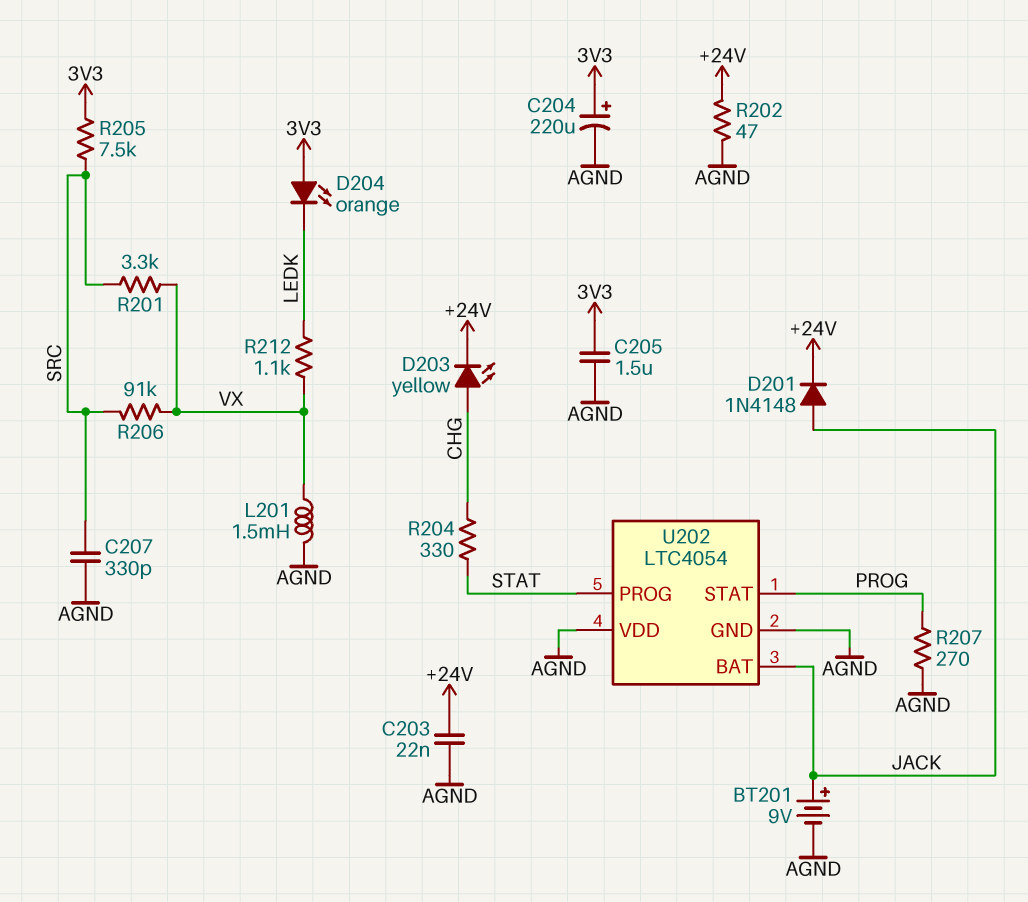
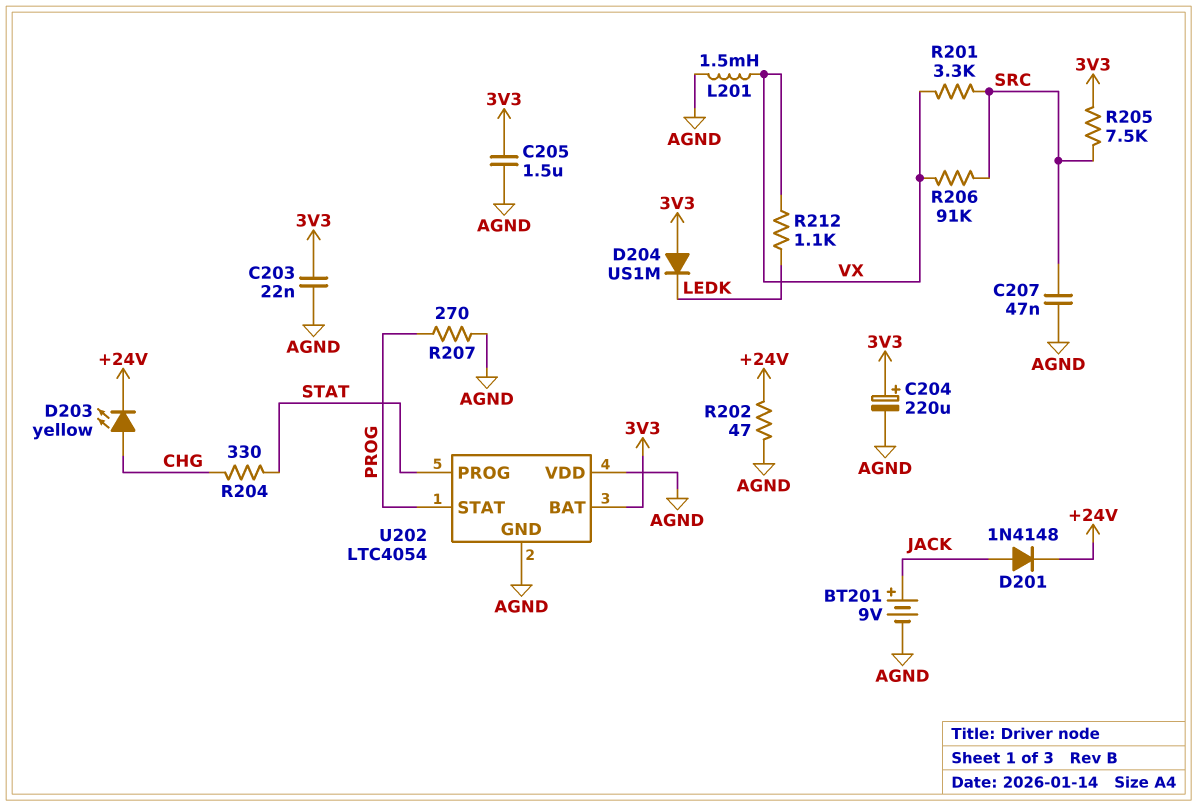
C203: 22nF (+24V, AGND) -> 22nF (3V3, AGND)
C207: 330pF (AGND, SRC) -> 47nF (AGND, SRC)
D204: LED orange (A 3V3, K LEDK) -> diode US1M (A 3V3, K LEDK)
U202 pin BAT: JACK -> 3V3

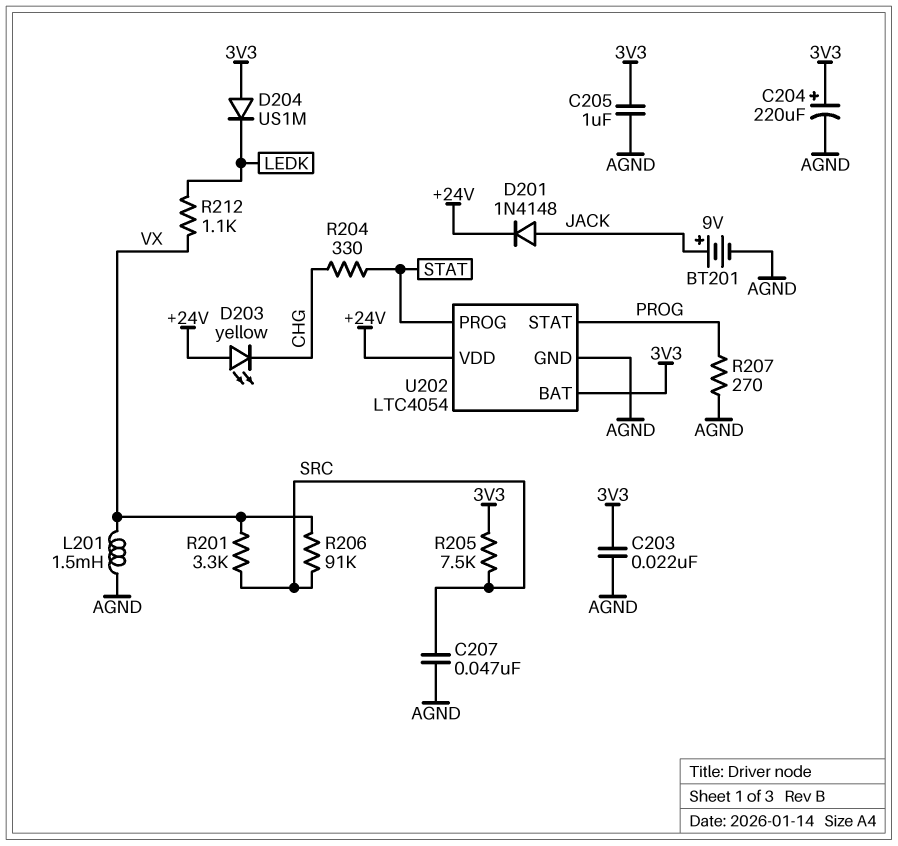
C205: 1.5uF (3V3, AGND) -> 1uF (3V3, AGND)
D203: LED yellow (A CHG, K +24V) -> LED yellow (A +24V, K CHG)
R202: 47 (+24V, AGND) -> none
U202 pin VDD: AGND -> +24V

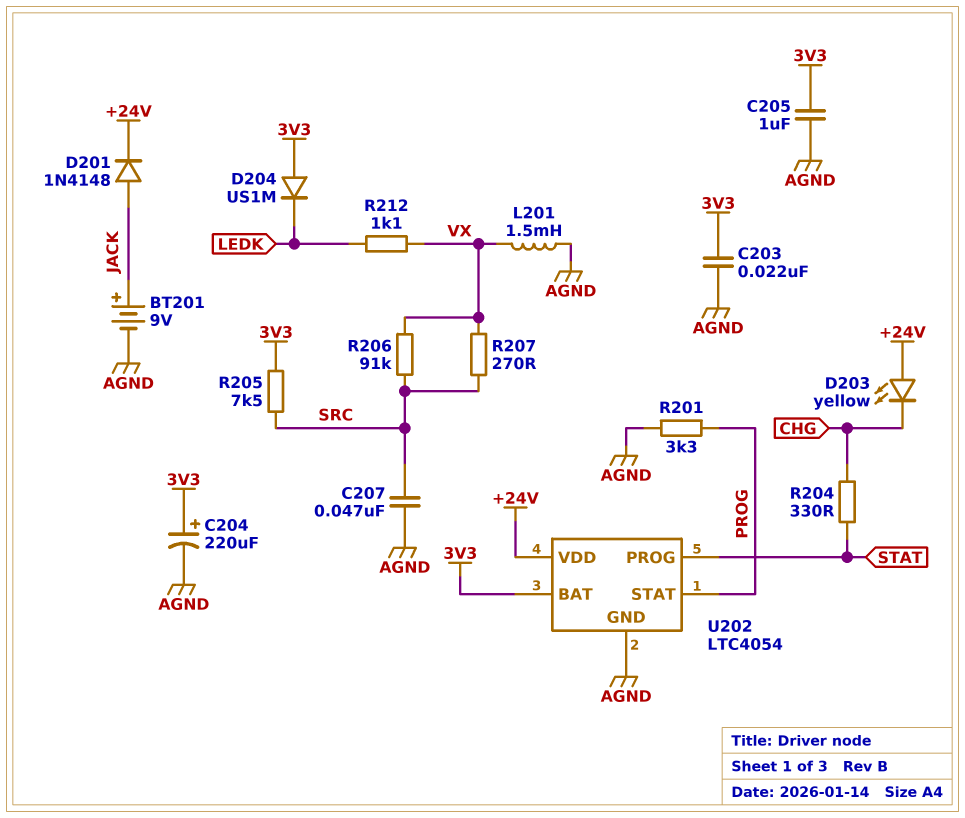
R201: 3.3k (SRC, VX) -> 3.3k (AGND, PROG)
R207: 270 (AGND, PROG) -> 270 (SRC, VX)

